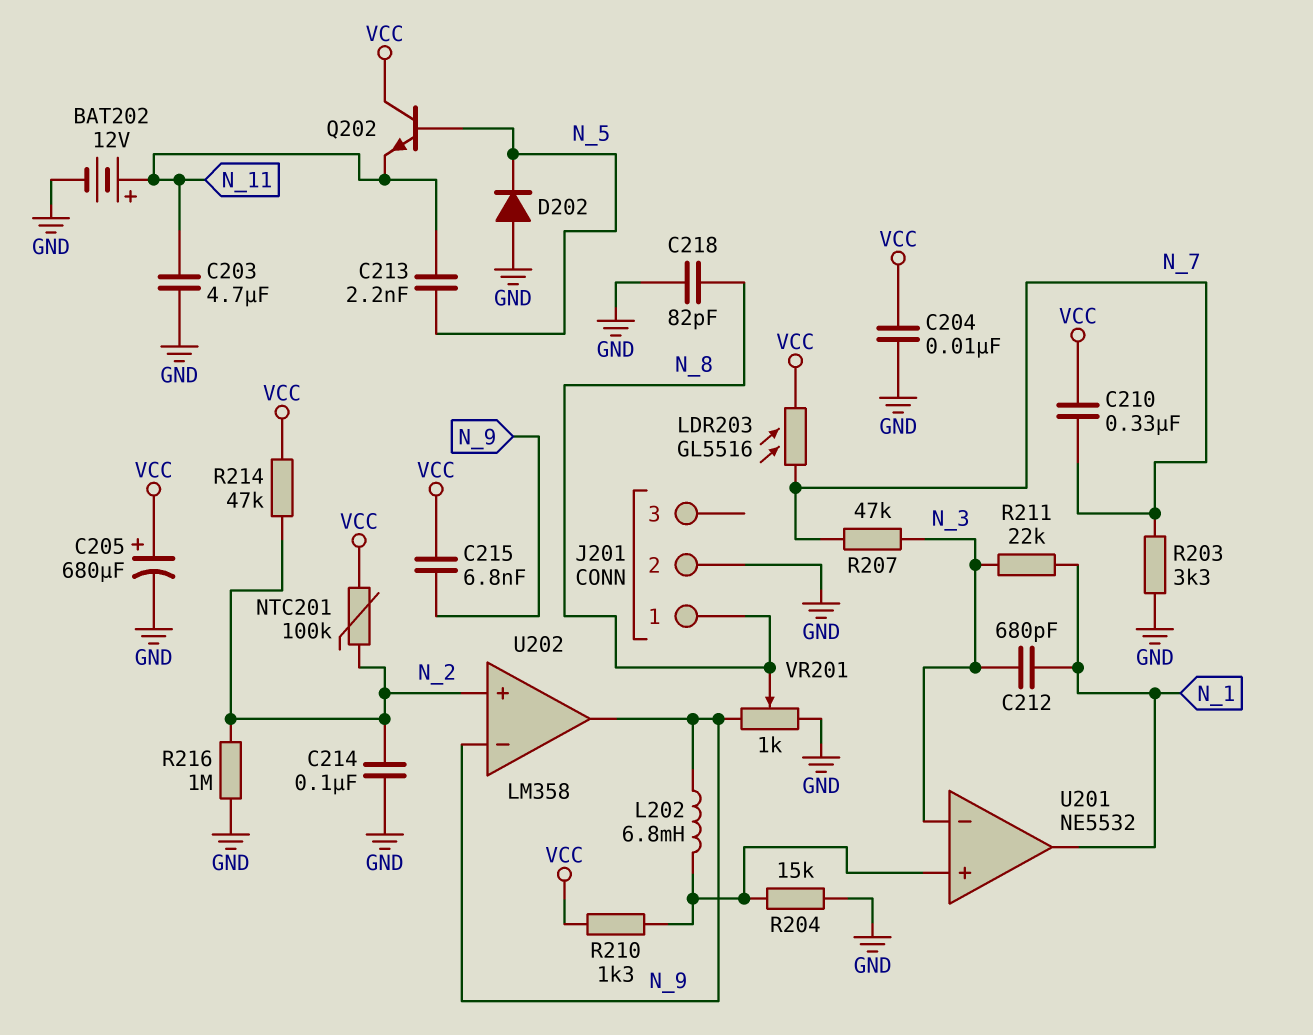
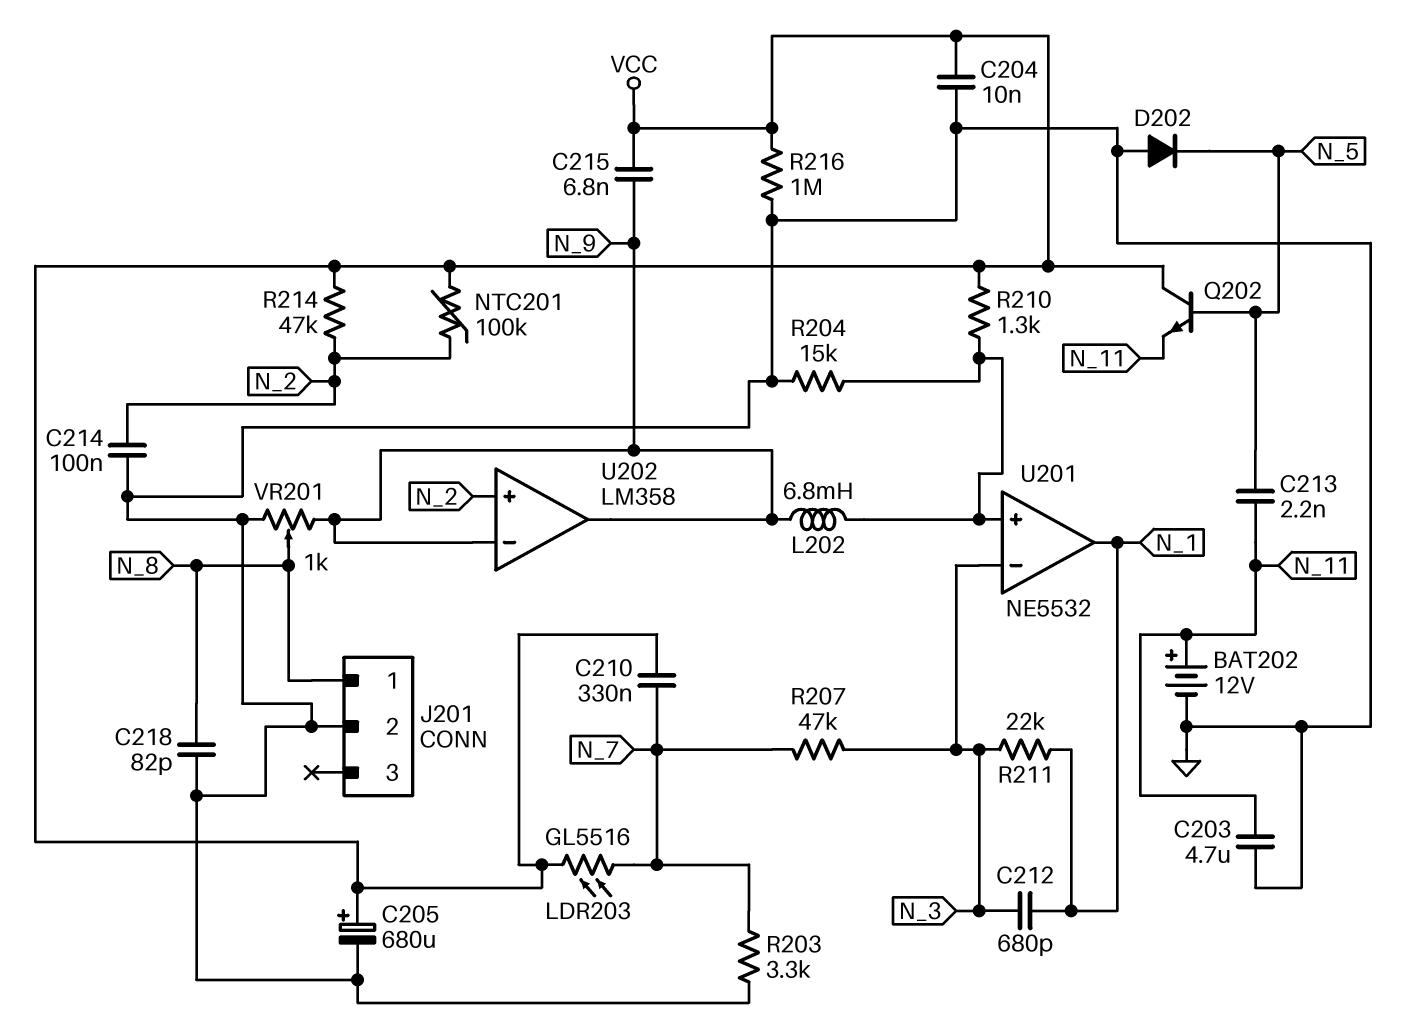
R216: 1M (GND, N_2) -> 1M (GND, VCC)

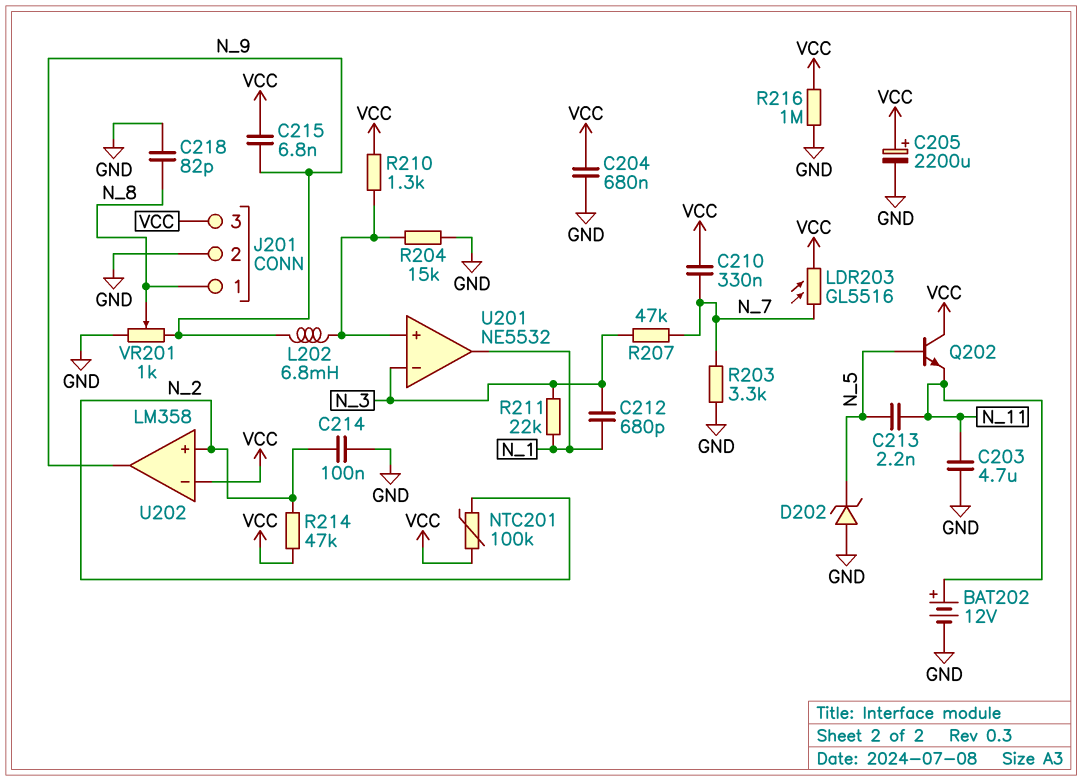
C204: 10nF (GND, VCC) -> 680nF (GND, VCC)
C205: 680uF (plus VCC, minus GND) -> 2200uF (plus VCC, minus GND)
D202: diode (A GND, K N_5) -> zener (A GND, K N_5)
J201 pin 3: none -> VCC
U202 pin in-: N_9 -> VCC

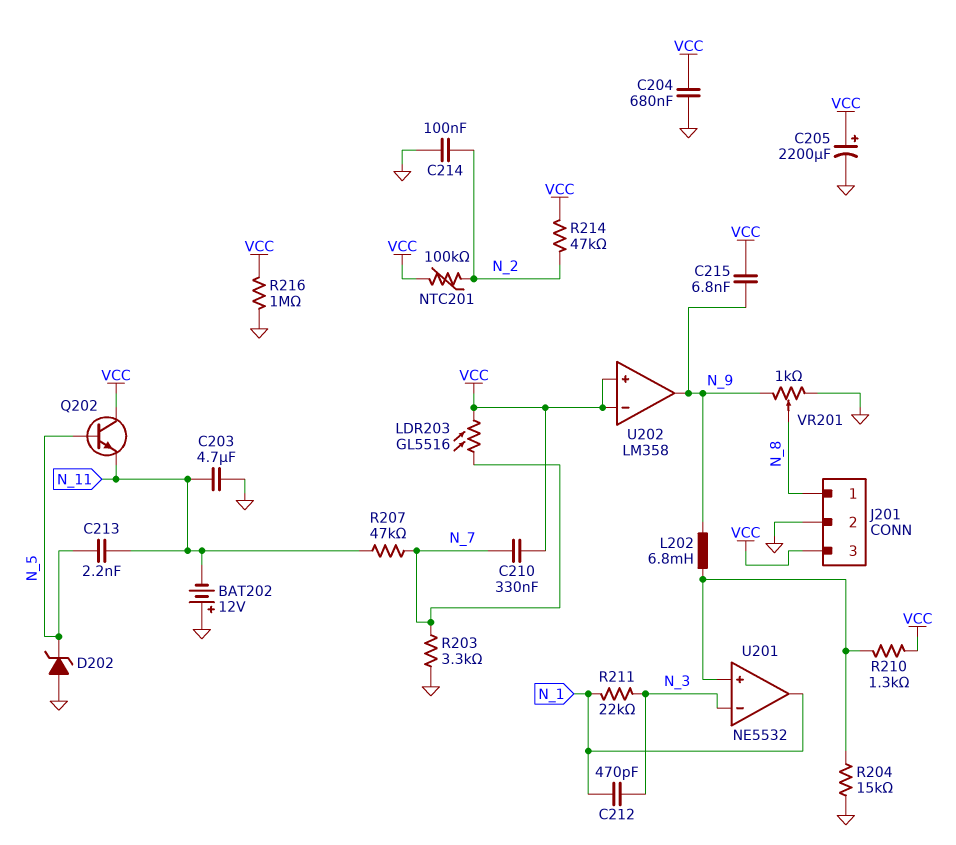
BAT202: 12V (plus N_11, minus GND) -> 12V (plus GND, minus N_11)
C212: 680pF (N_1, N_3) -> 470pF (N_1, N_3)
C218: 82pF (GND, N_8) -> none
R207: 47k (N_3, N_7) -> 47k (N_7, N_11)
U202 pin in+: N_2 -> VCC

